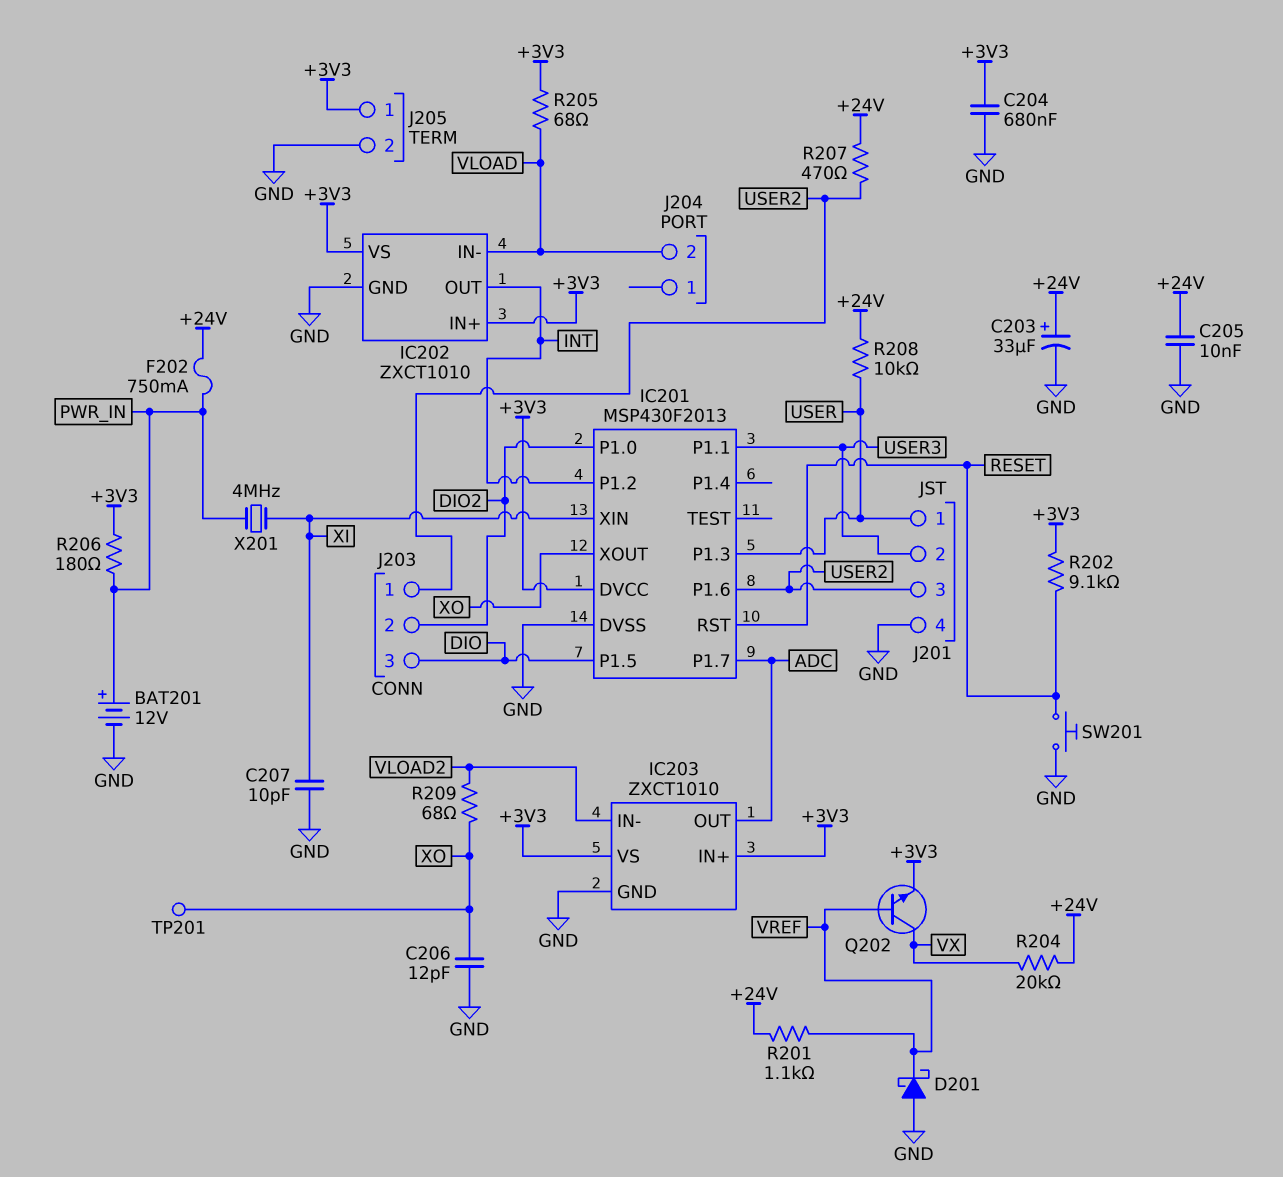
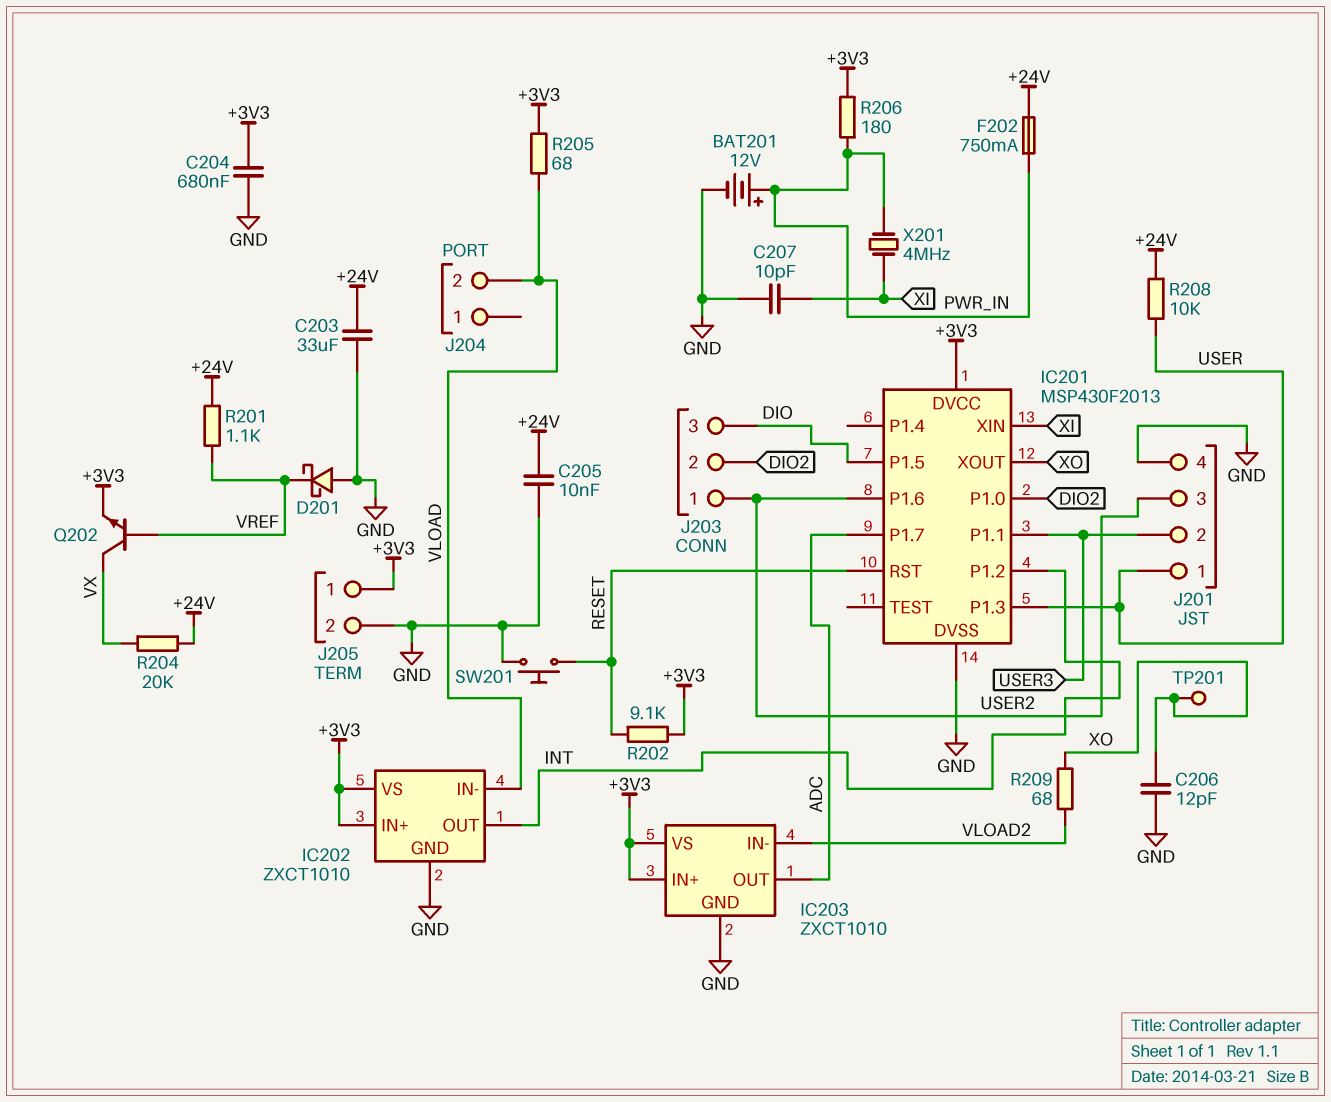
C203: 33uF (plus +24V, minus GND) -> 33uF (+24V, GND)
R207: 470 (+24V, USER2) -> none

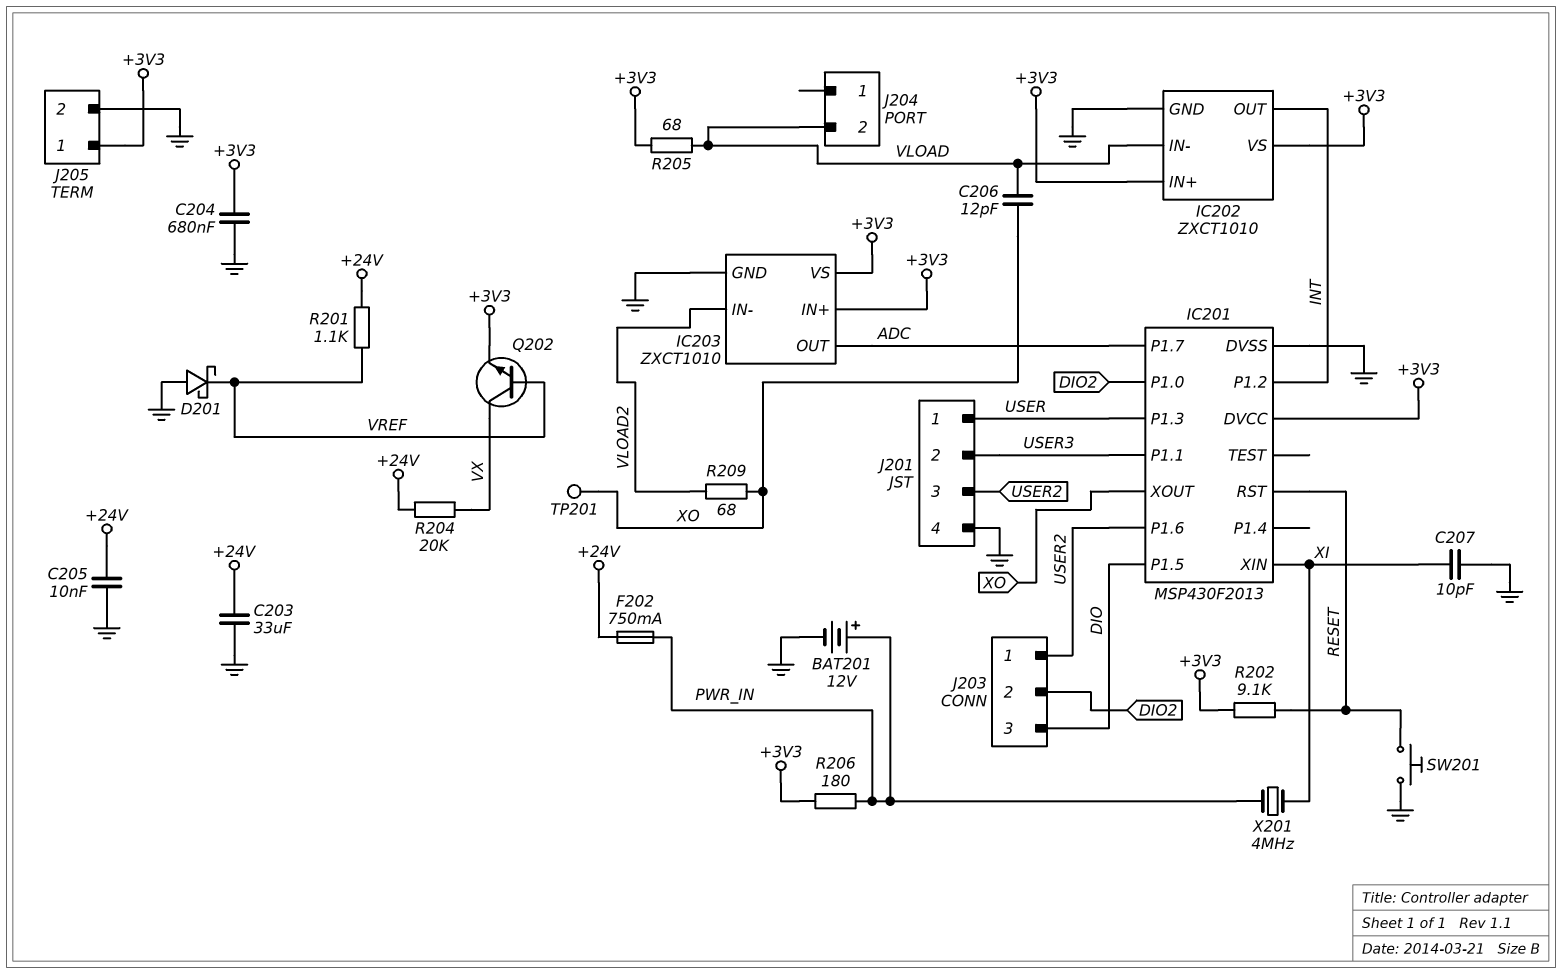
C206: 12pF (GND, XO) -> 12pF (VLOAD, XO)
R208: 10k (+24V, USER) -> none

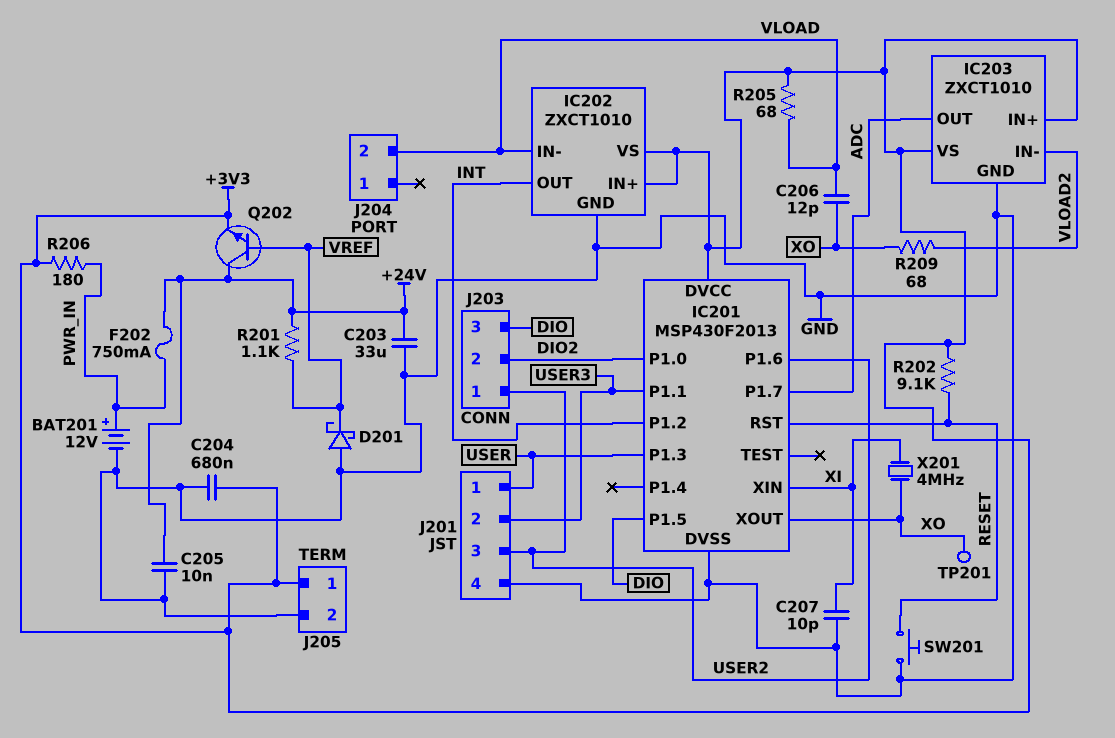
Q202: NPN (B VREF, C VX, E +3V3) -> NPN (B VREF, C +24V, E +3V3)
R204: 20k (+24V, VX) -> none
X201: 4MHz (PWR_IN, XI) -> 4MHz (XI, XO)

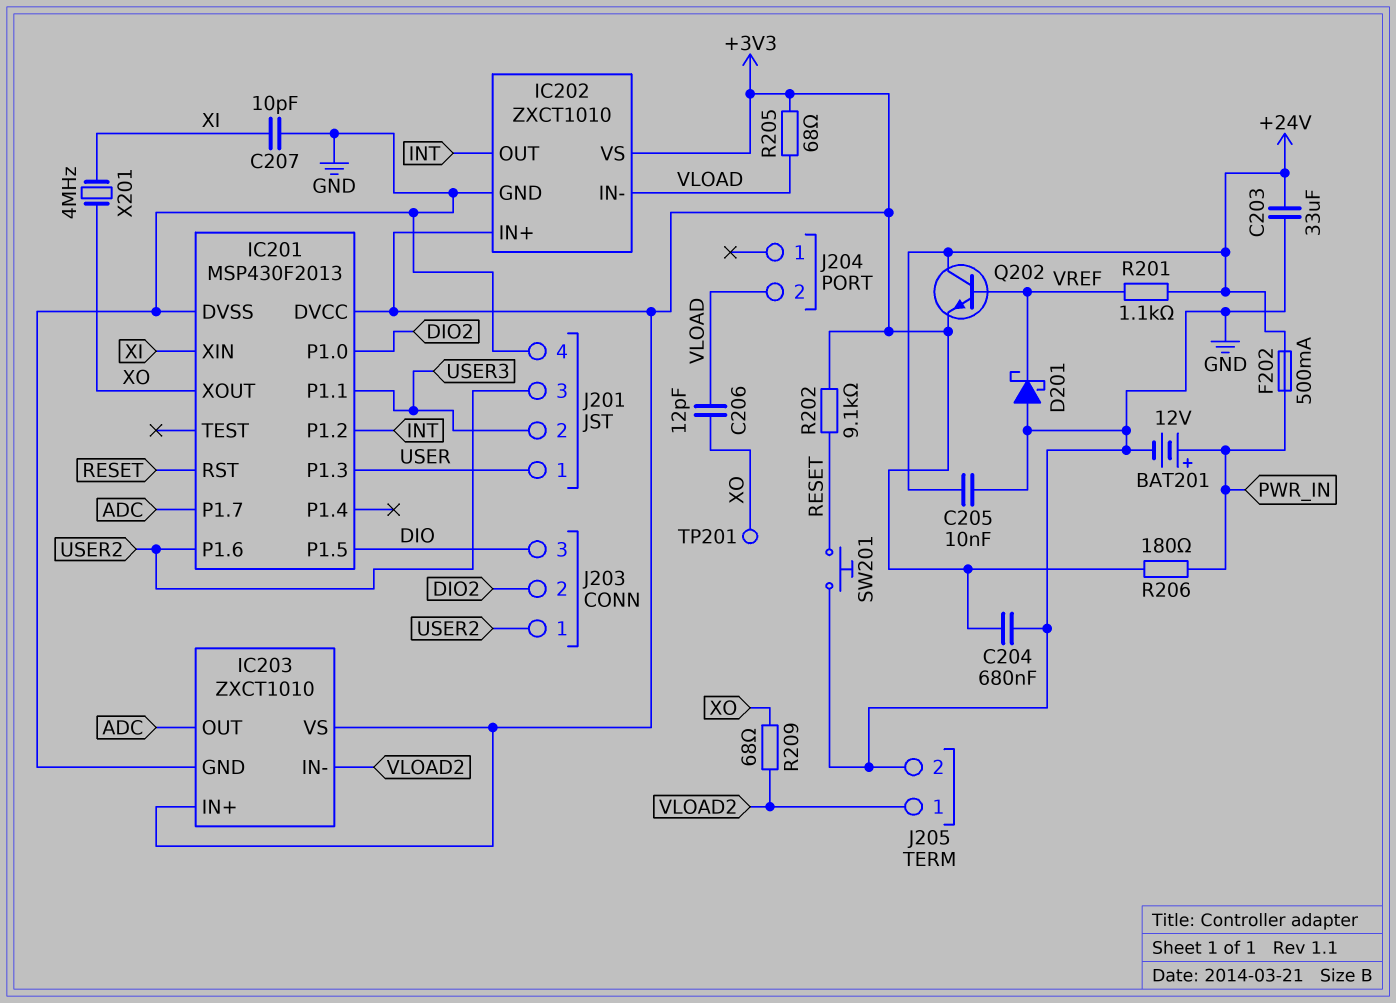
F202: 750mA (+24V, PWR_IN) -> 500mA (+24V, PWR_IN)
J205 pin 1: +3V3 -> VLOAD2

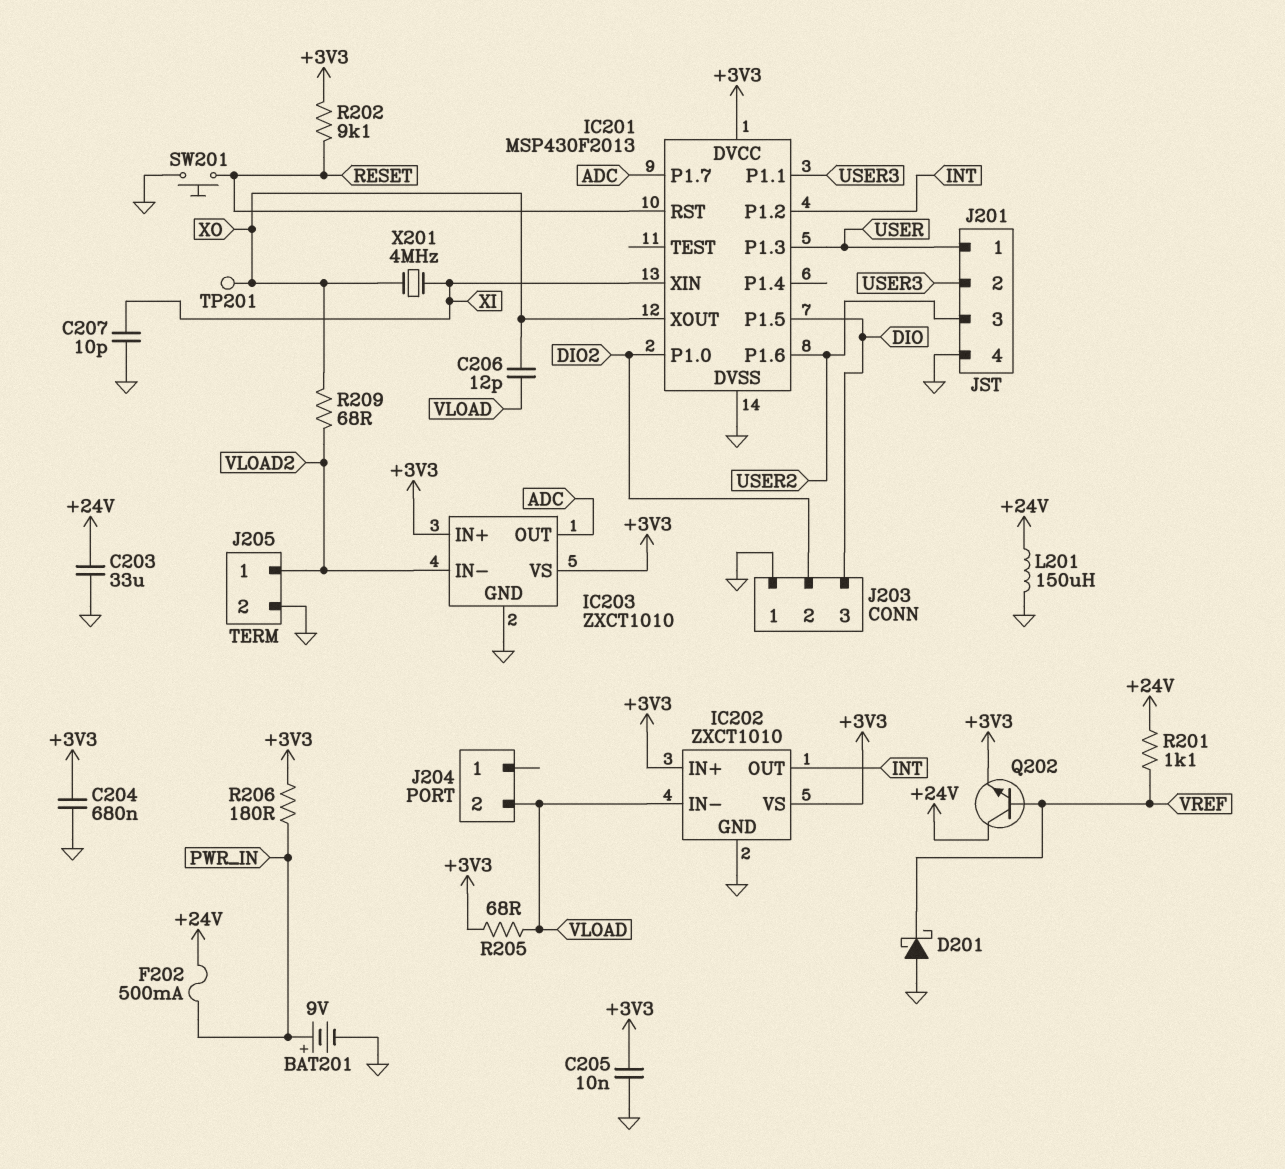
BAT201: 12V (plus PWR_IN, minus GND) -> 9V (plus PWR_IN, minus GND)
C205: 10nF (+24V, GND) -> 10nF (+3V3, GND)
J203 pin 1: USER2 -> GND
L201: none -> 150uH (+24V, GND)

